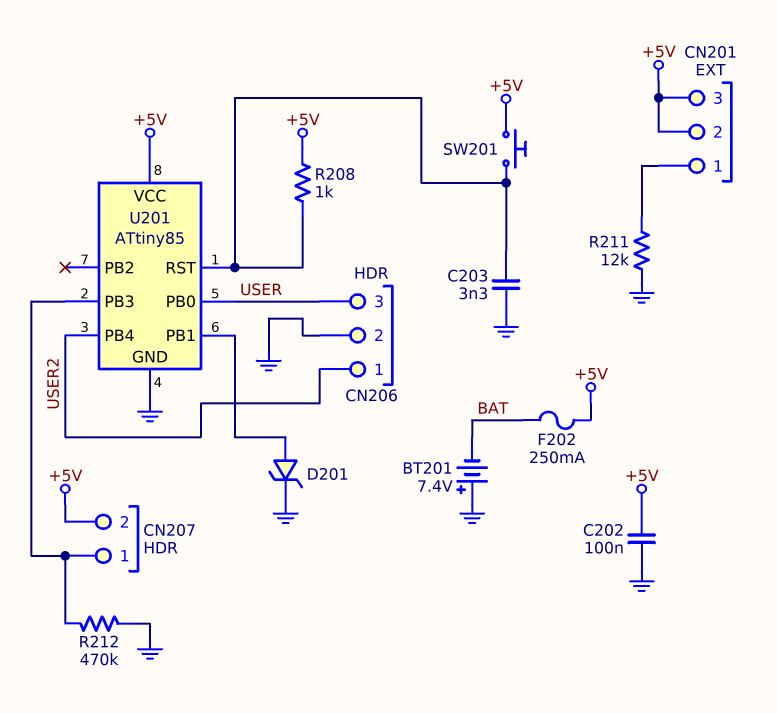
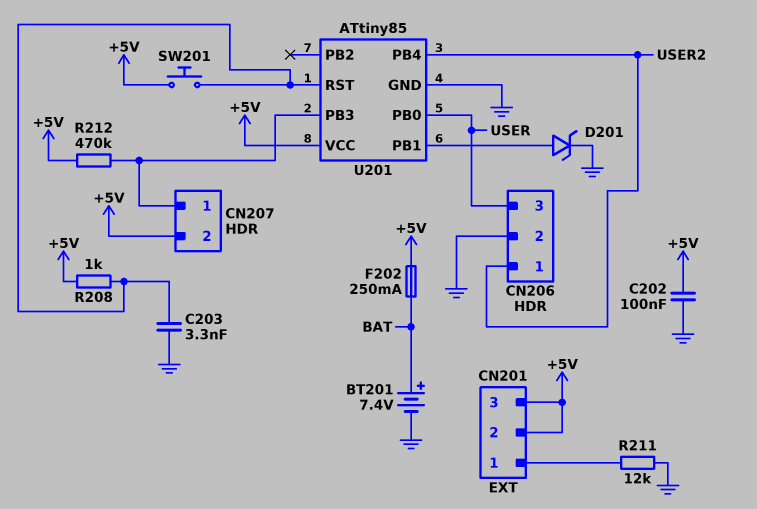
BT201: 7.4V (plus GND, minus BAT) -> 7.4V (plus BAT, minus GND)
R212: 470k (CN207/1, GND) -> 470k (+5V, CN207/1)

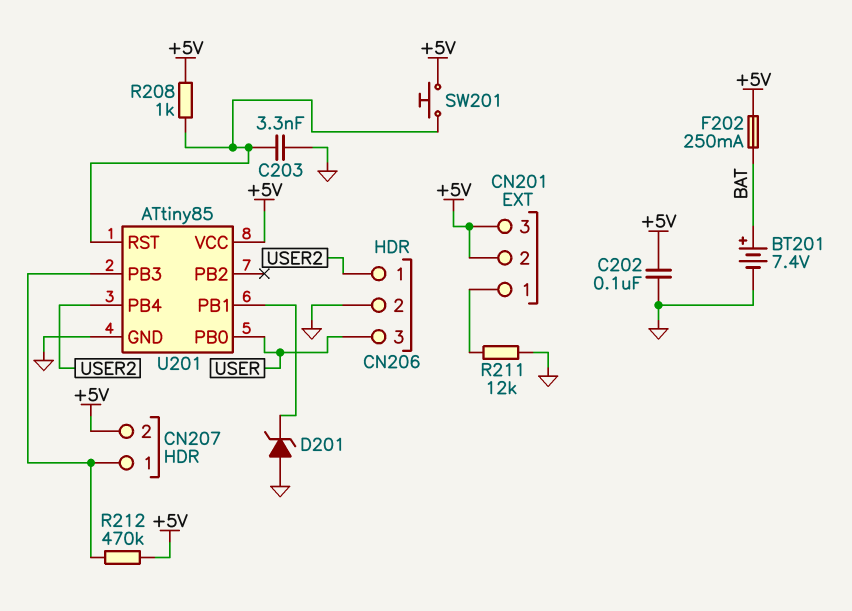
D201: zener (A U201/PB1, K GND) -> zener (A GND, K U201/PB1)

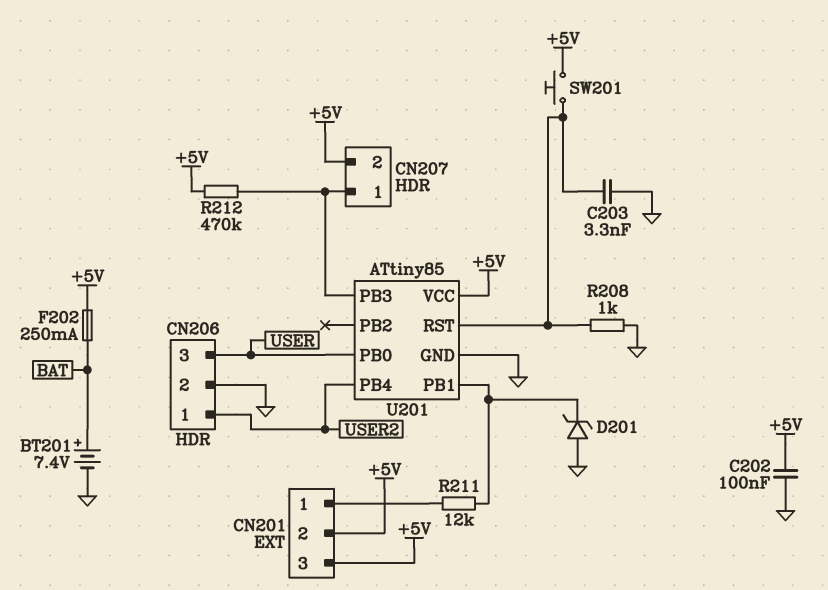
R208: 1k (+5V, U201/RST) -> 1k (GND, U201/RST)
R211: 12k (CN201/1, GND) -> 12k (CN201/1, U201/PB1)

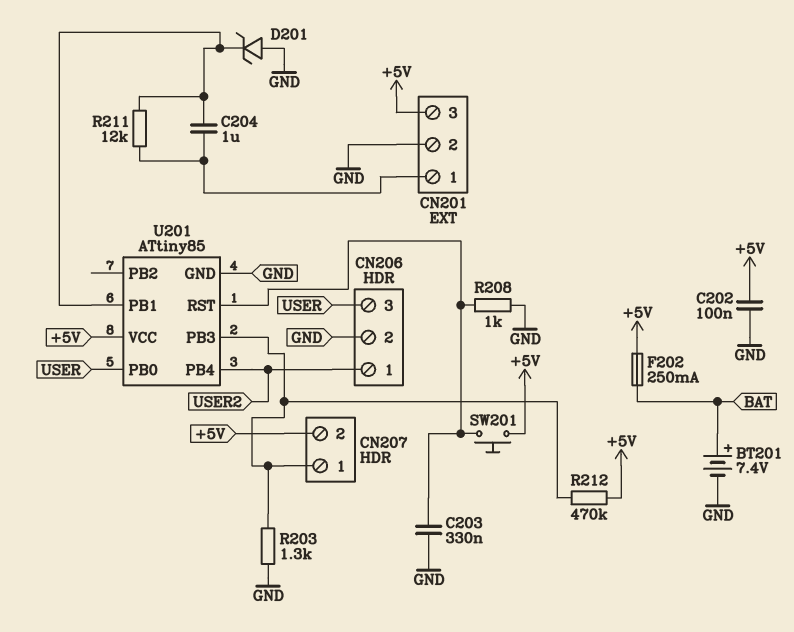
C203: 3.3nF (GND, U201/RST) -> 330nF (GND, U201/RST)
C204: none -> 1uF (CN201/1, U201/PB1)
CN201 pin 2: +5V -> GND
R203: none -> 1.3k (CN207/1, GND)

